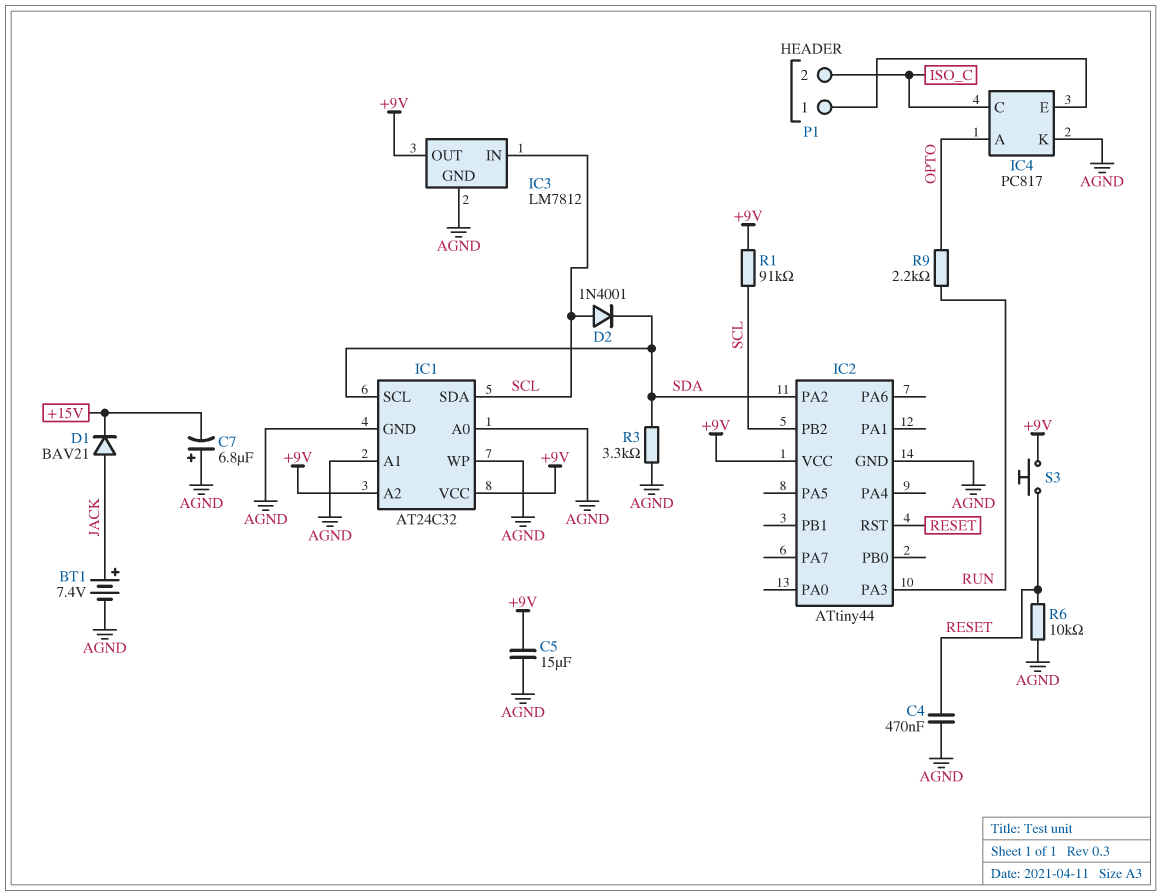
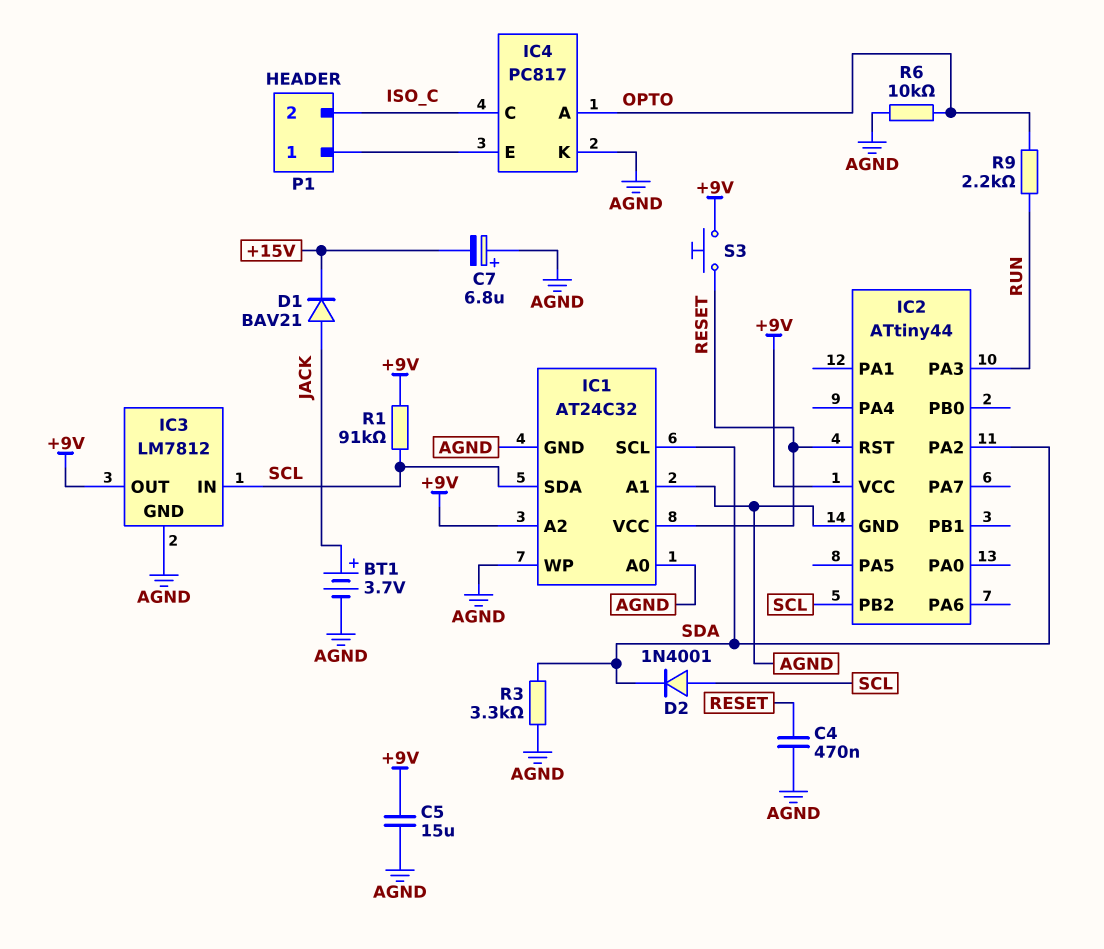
BT1: 7.4V (plus JACK, minus AGND) -> 3.7V (plus JACK, minus AGND)
IC1 pin VCC: +9V -> RESET
R6: 10k (AGND, RESET) -> 10k (AGND, OPTO)

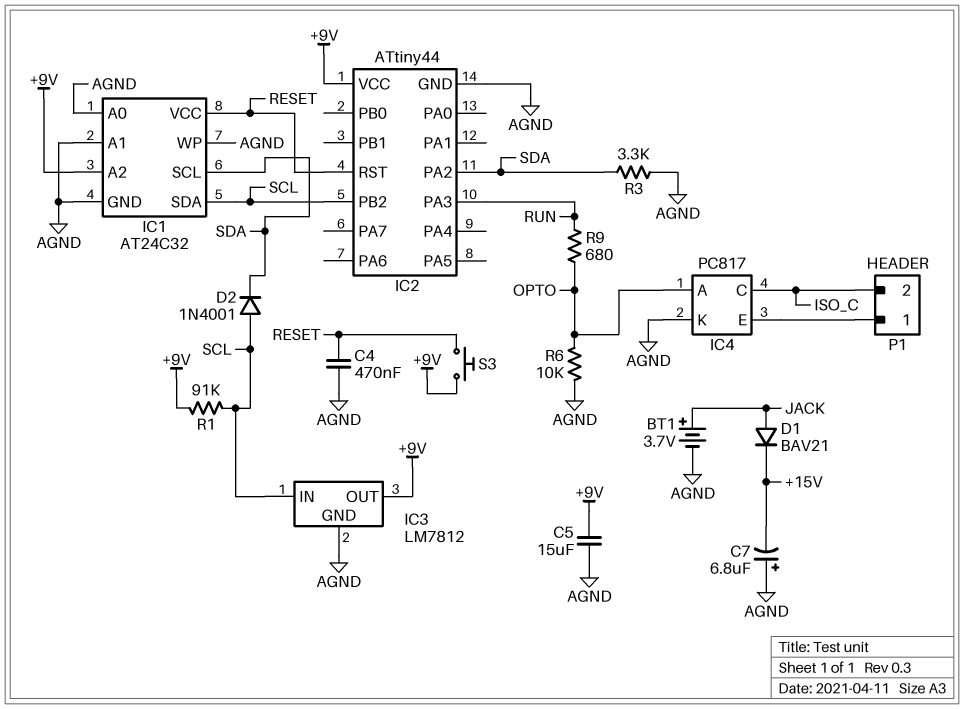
R9: 2.2k (OPTO, RUN) -> 680 (OPTO, RUN)

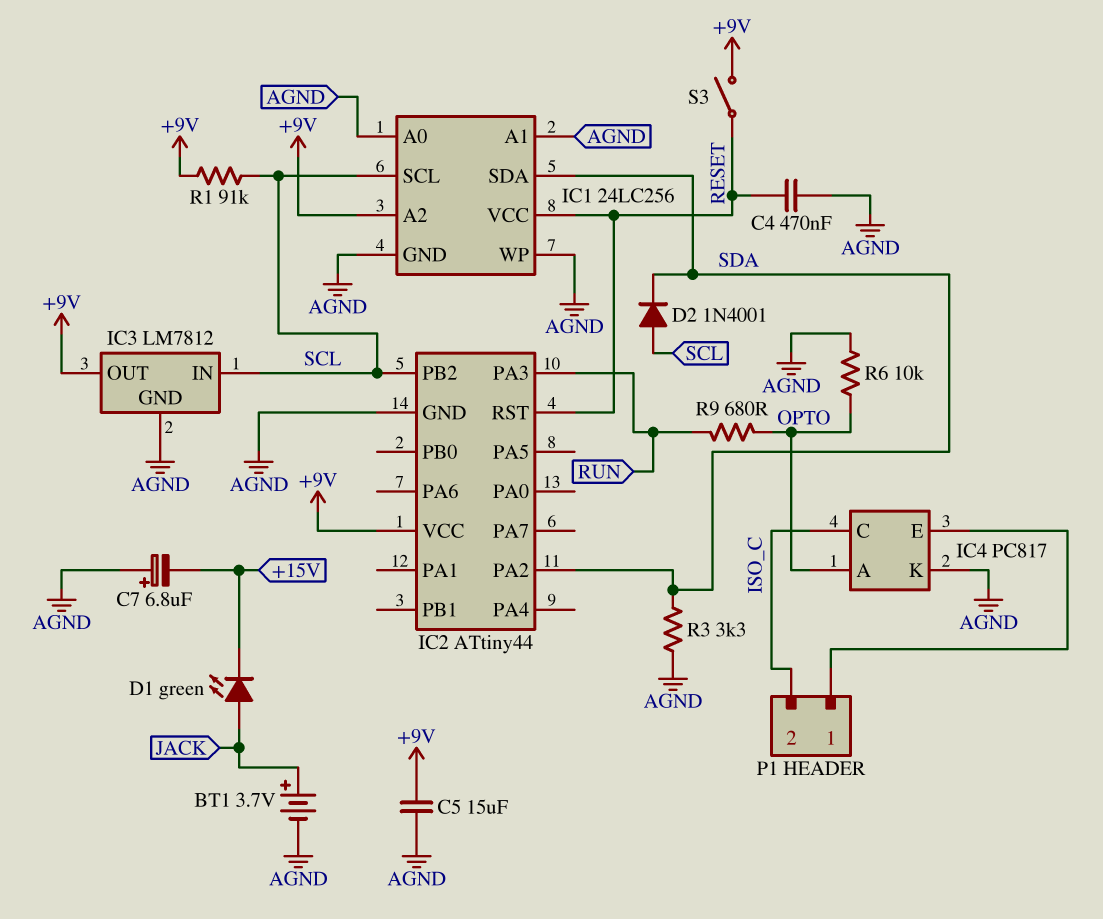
D1: diode BAV21 (A JACK, K +15V) -> LED green (A JACK, K +15V)
IC1: AT24C32 -> 24LC256
IC1 pin SCL: SDA -> SCL
IC1 pin SDA: SCL -> SDA
S3: button (+9V, RESET) -> switch (+9V, RESET)

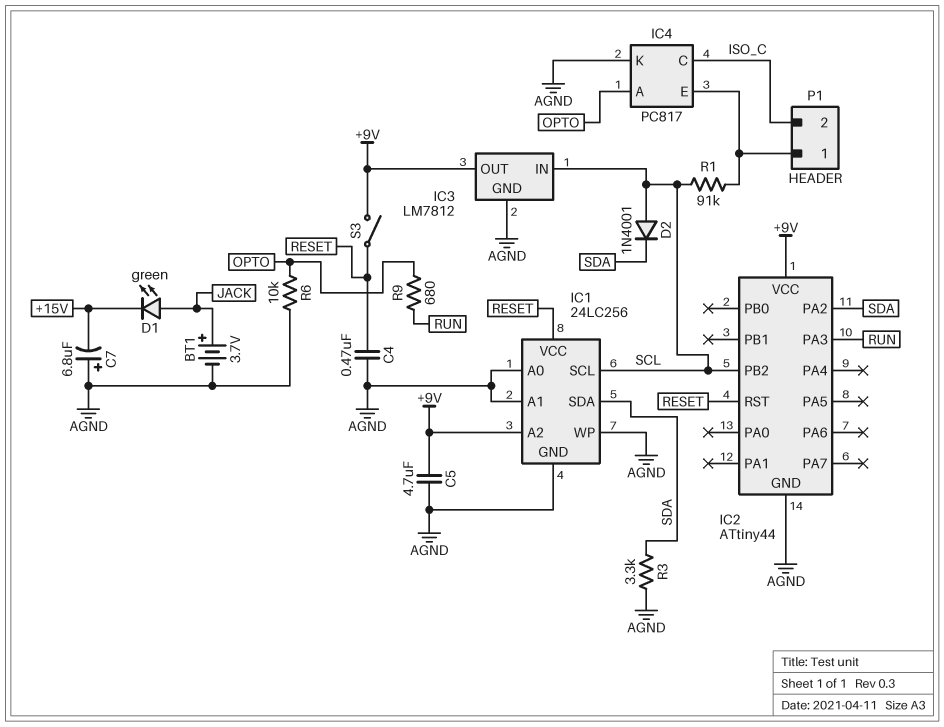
C5: 15uF (+9V, AGND) -> 4.7uF (+9V, AGND)
R1: 91k (+9V, SCL) -> 91k (IC4/E, SCL)

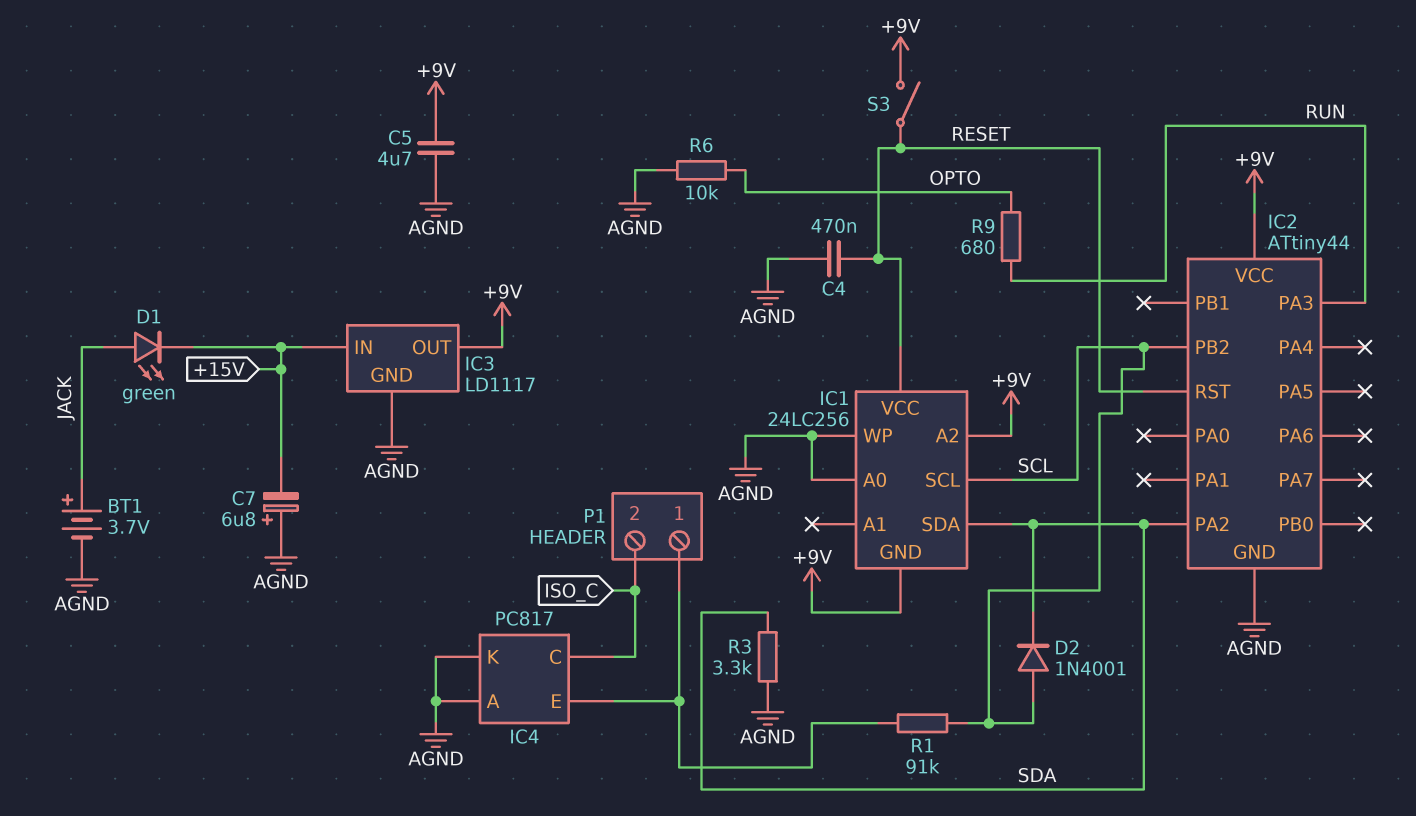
IC1 pin A1: AGND -> none
IC1 pin GND: AGND -> +9V
IC3: LM7812 -> LD1117
IC3 pin IN: SCL -> +15V
IC4 pin A: OPTO -> AGND

